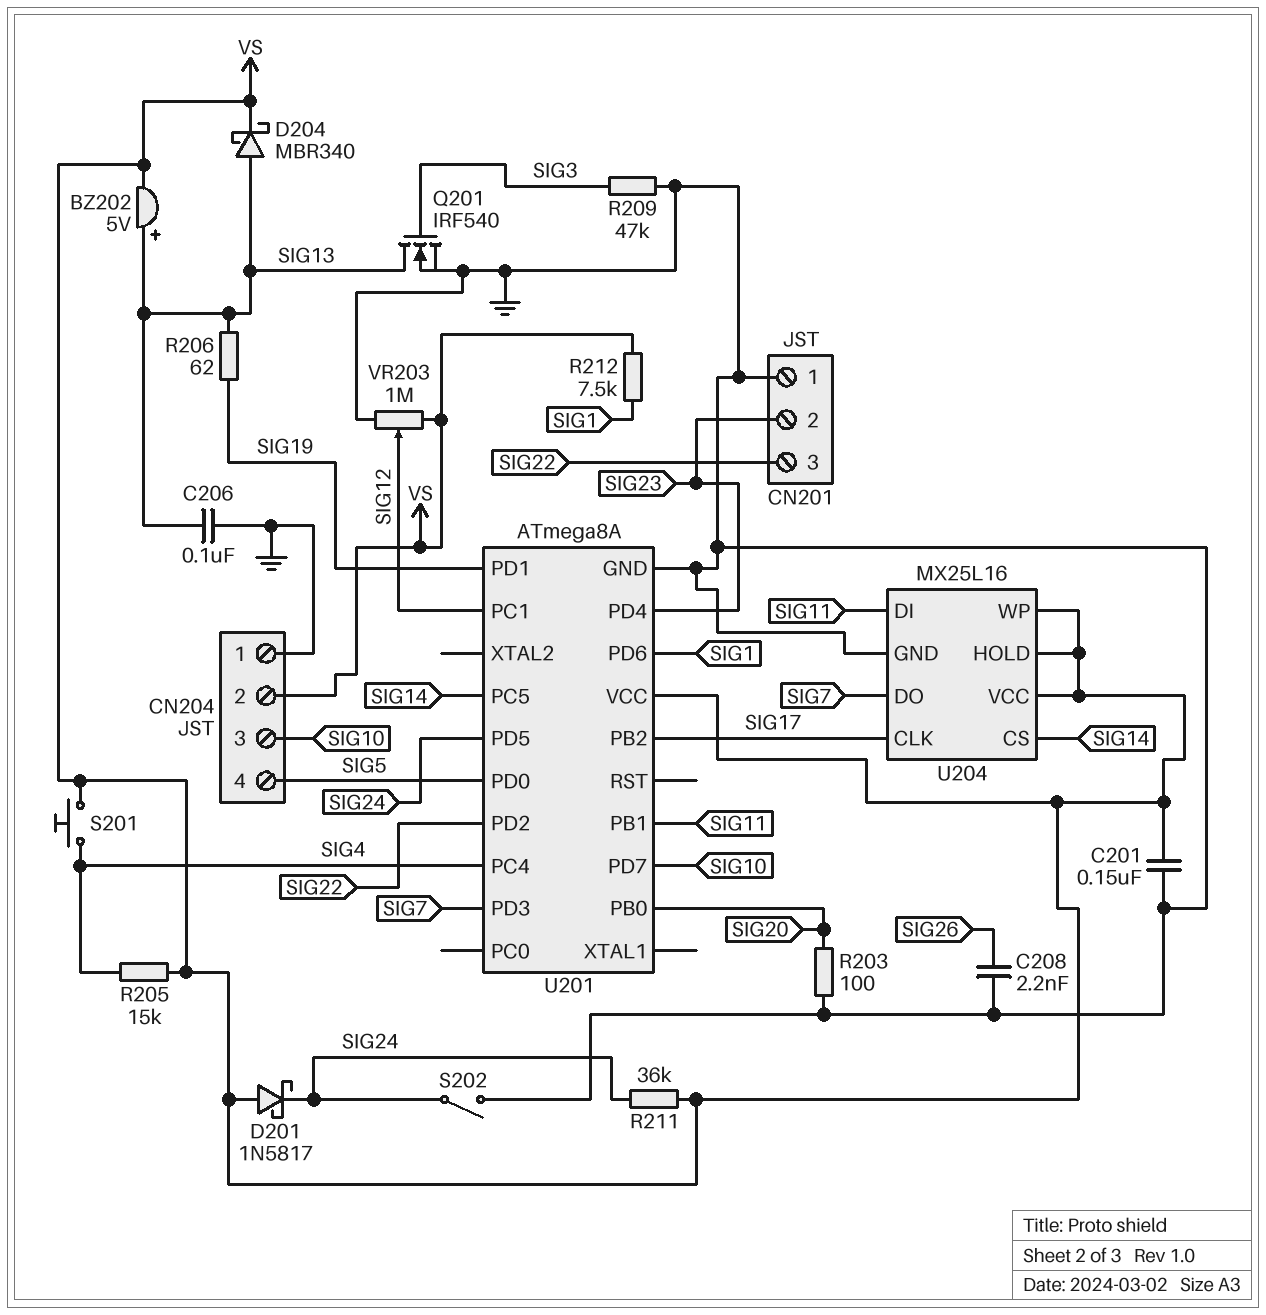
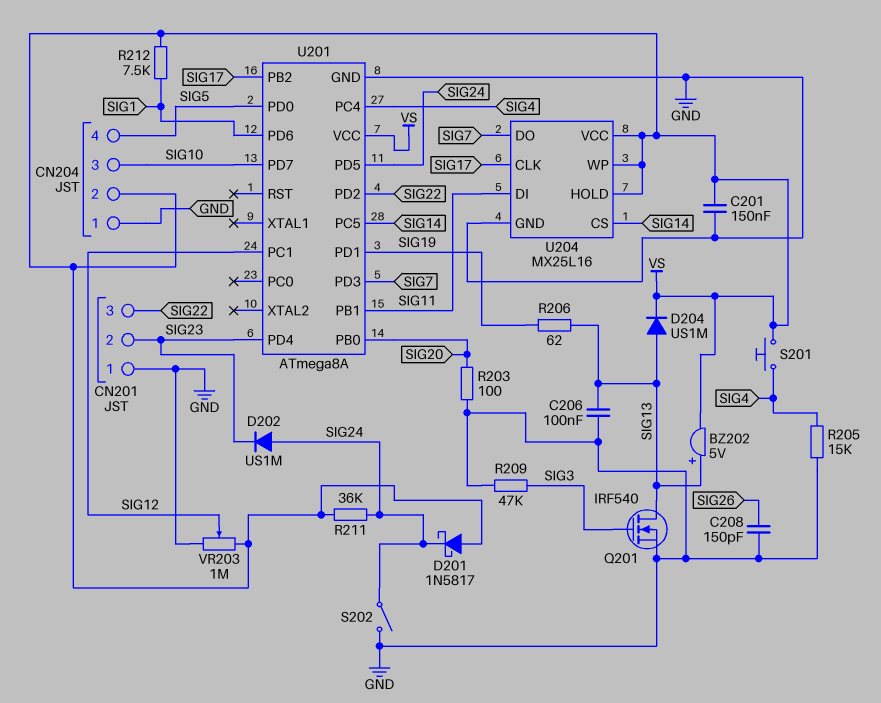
C208: 2.2nF (GND, SIG26) -> 150pF (GND, SIG26)
D202: none -> diode US1M (A SIG24, K SIG23)
D204: schottky MBR340 (A SIG13, K VS) -> diode US1M (A SIG13, K VS)
R205: 15k (SIG4, VS) -> 15k (GND, SIG4)

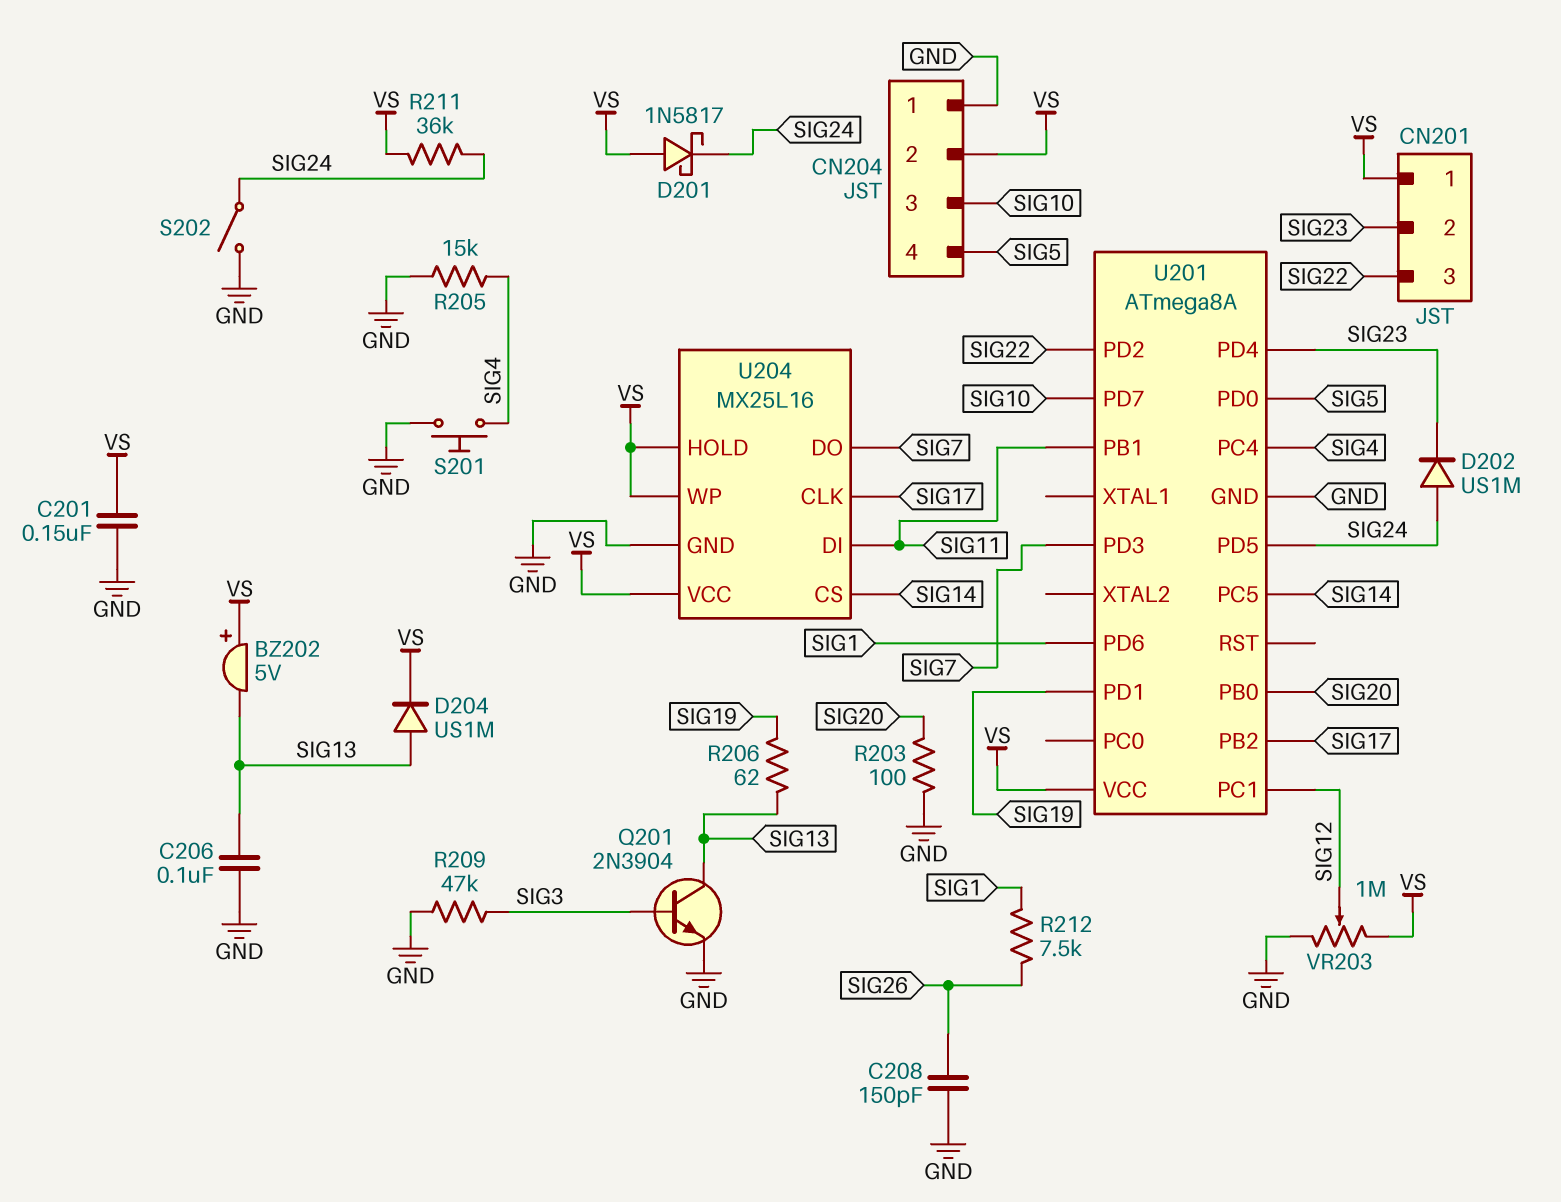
BZ202: buzzer 5V (plus SIG13, minus VS) -> buzzer 5V (plus VS, minus SIG13)
CN201 pin 1: GND -> VS
Q201: NMOS IRF540 (G SIG3, D SIG13, S GND) -> NPN 2N3904 (B SIG3, C SIG13, E GND)
R212: 7.5k (SIG1, VS) -> 7.5k (SIG1, SIG26)
S201: button (SIG4, VS) -> button (GND, SIG4)

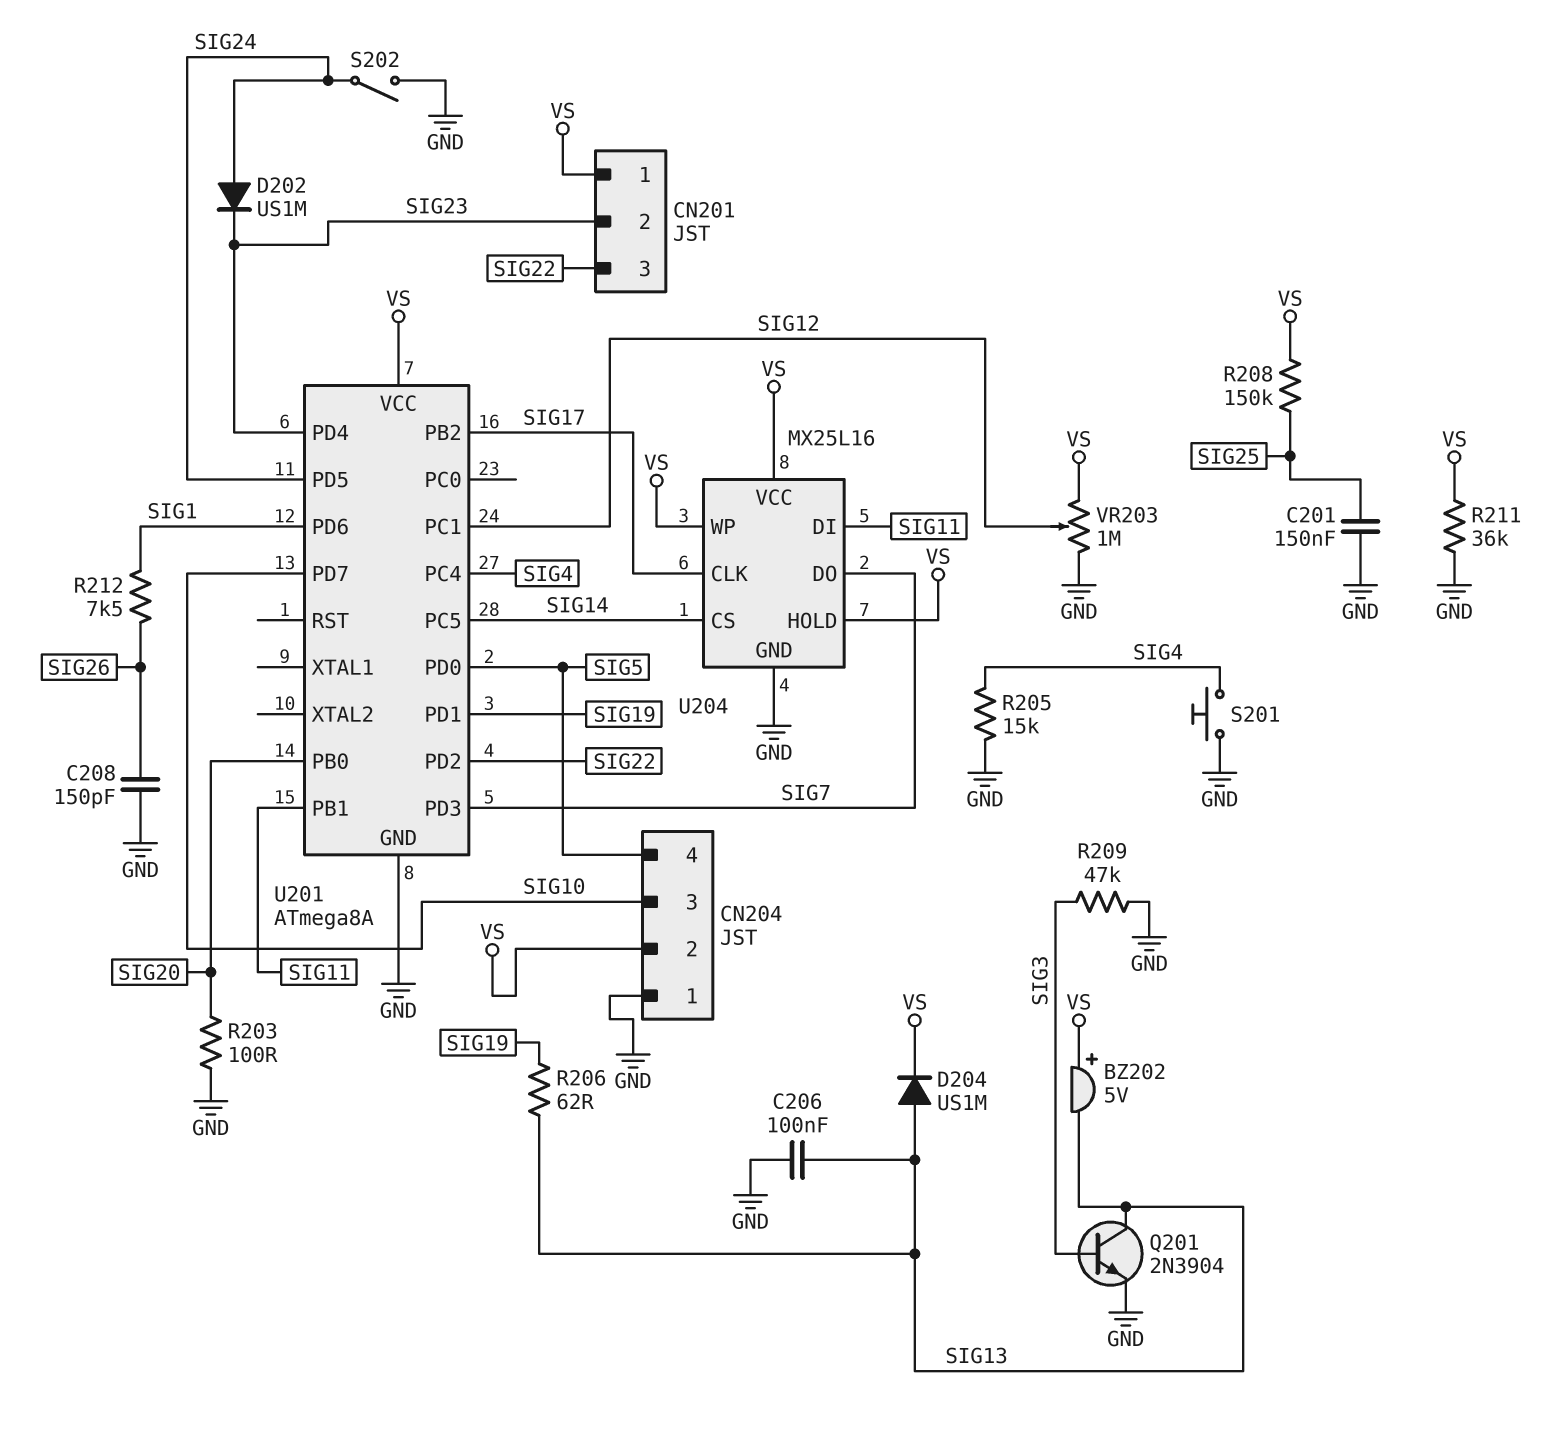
C201: 150nF (GND, VS) -> 150nF (GND, SIG25)
D201: schottky 1N5817 (A VS, K SIG24) -> none
R208: none -> 150k (SIG25, VS)
R211: 36k (SIG24, VS) -> 36k (GND, VS)

